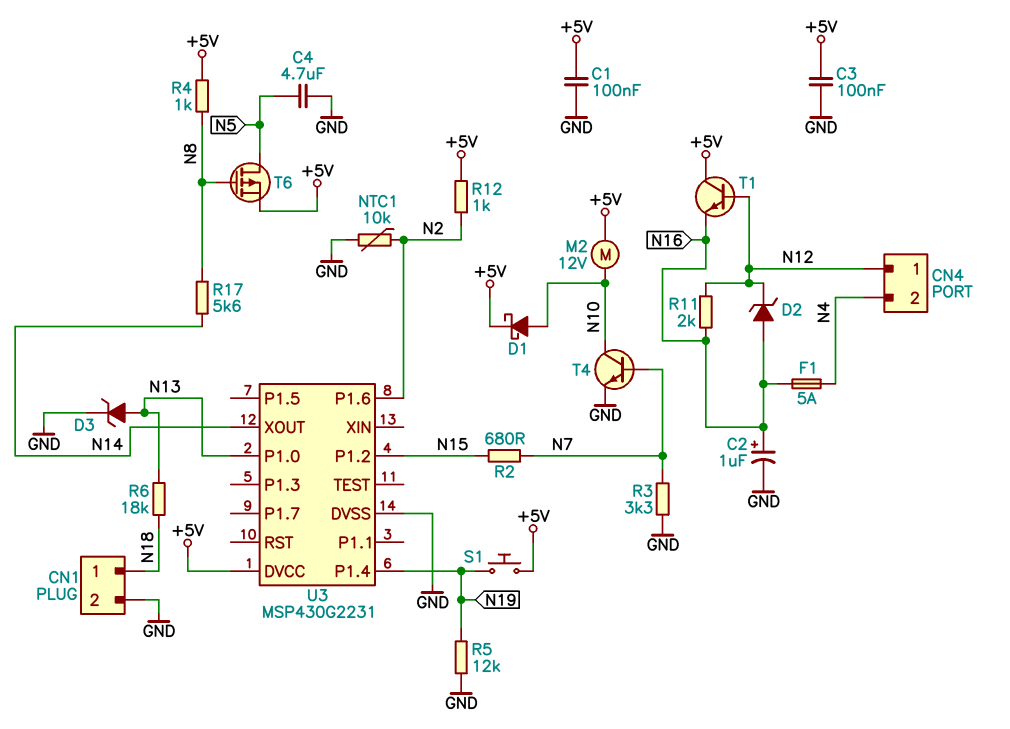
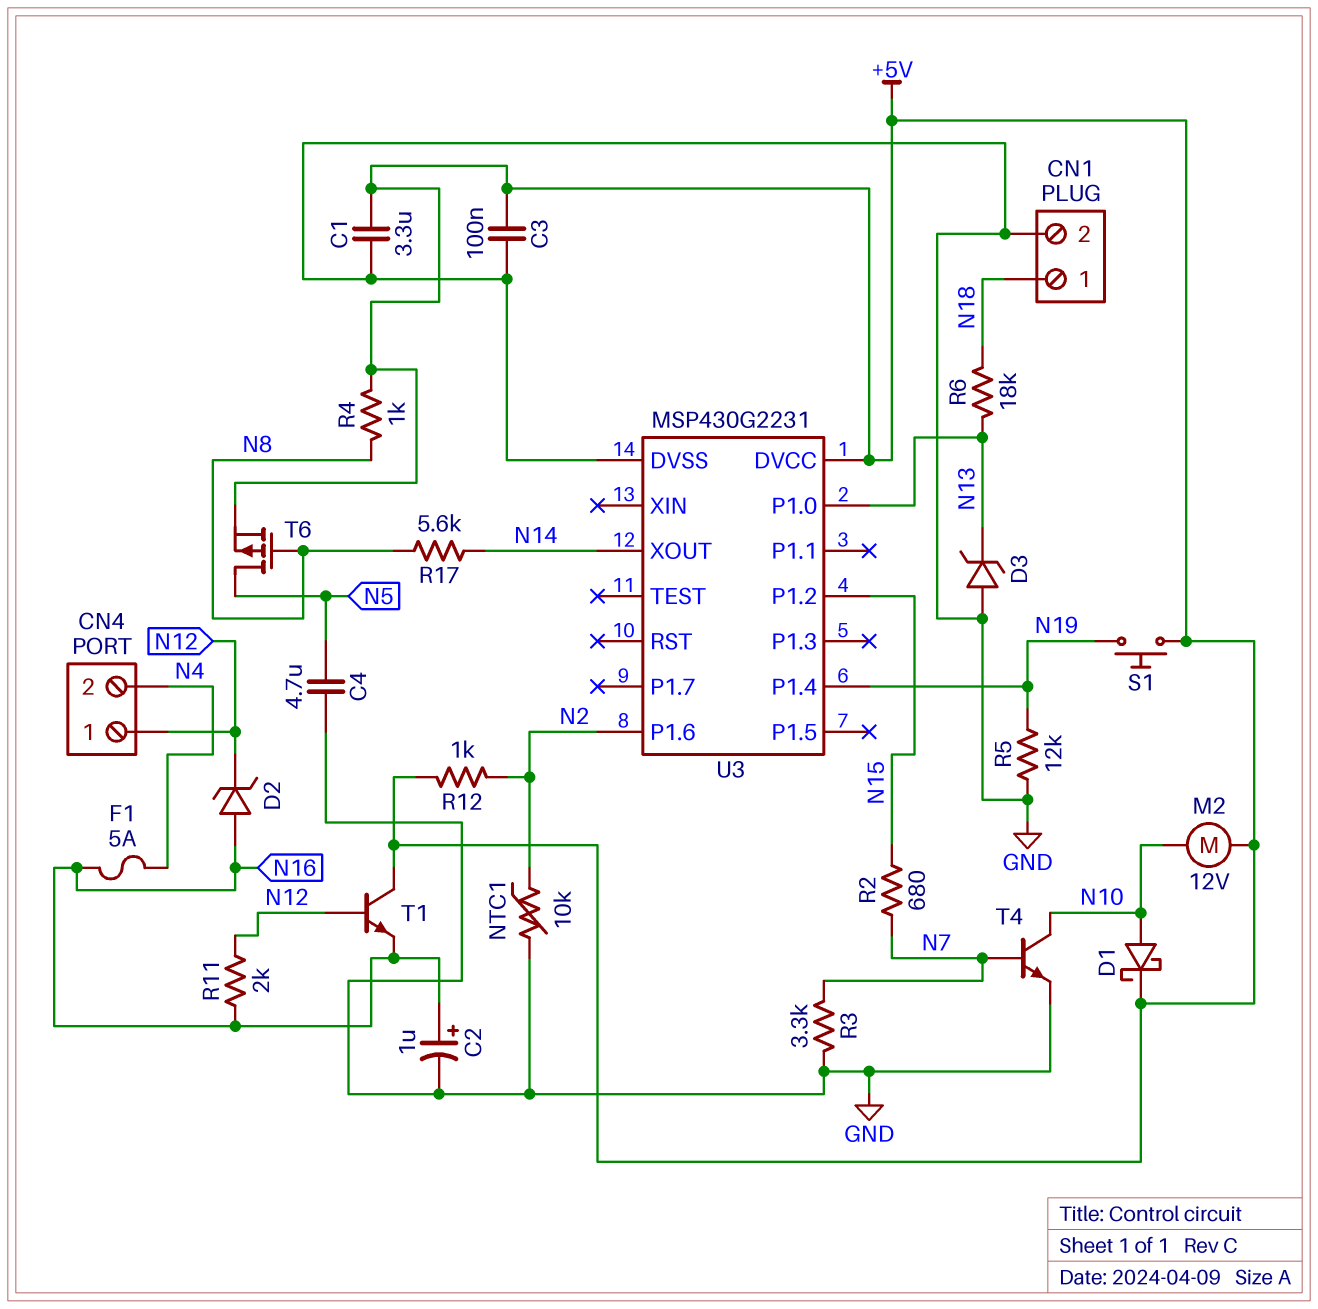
C1: 100nF (+5V, GND) -> 3.3uF (+5V, GND)
D3: zener (A N13, K GND) -> zener (A GND, K N13)

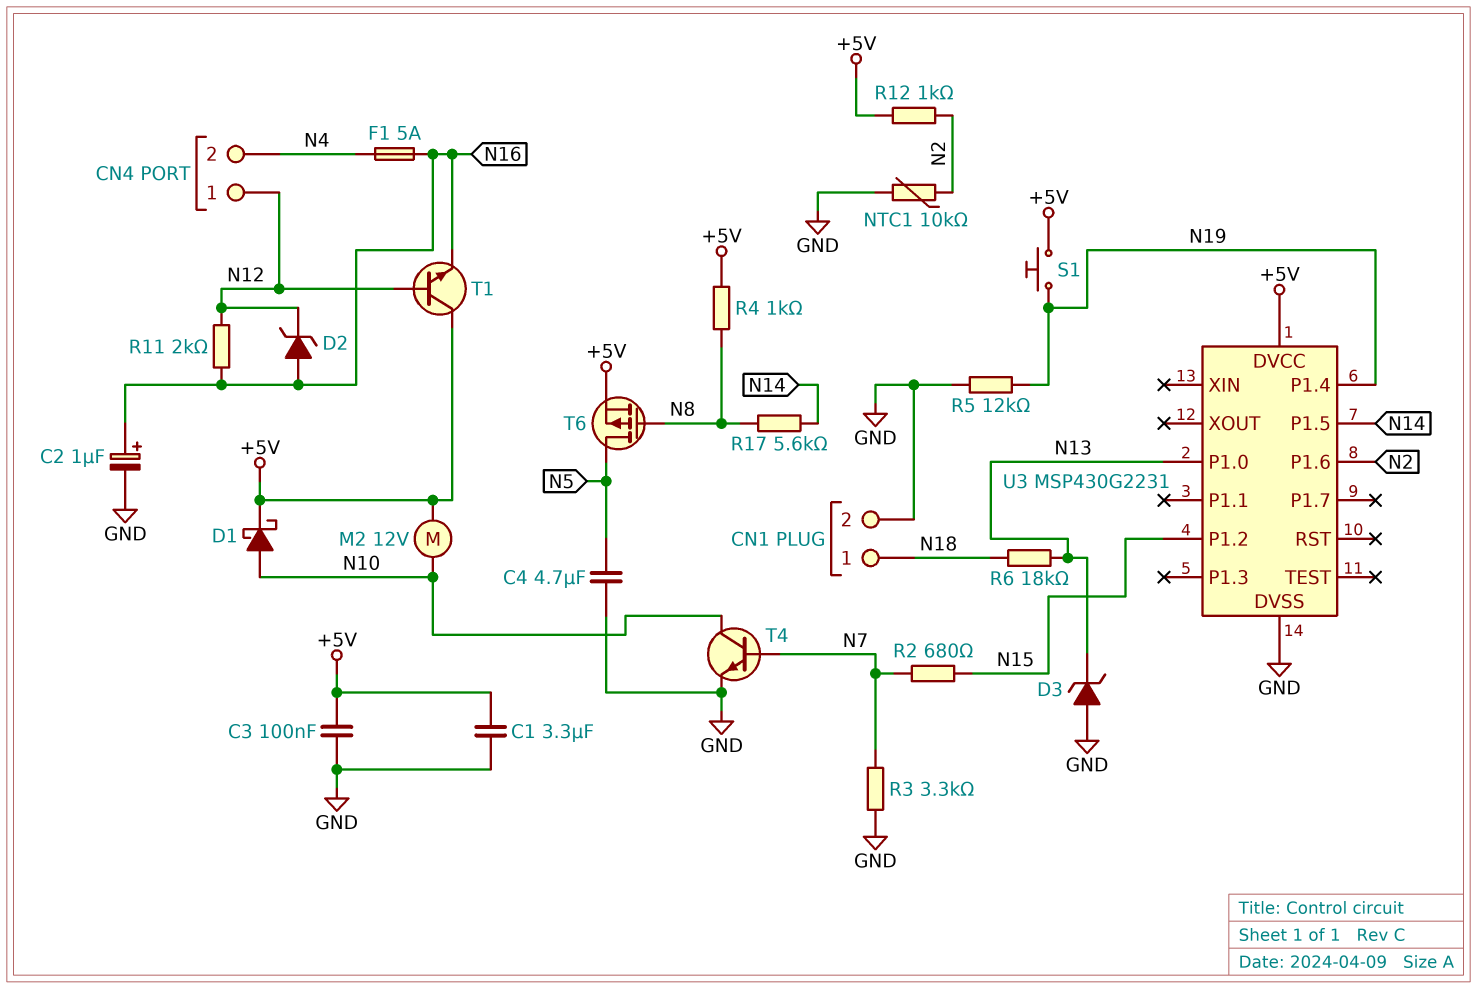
U3 pin P1.5: none -> N14
U3 pin XOUT: N14 -> none

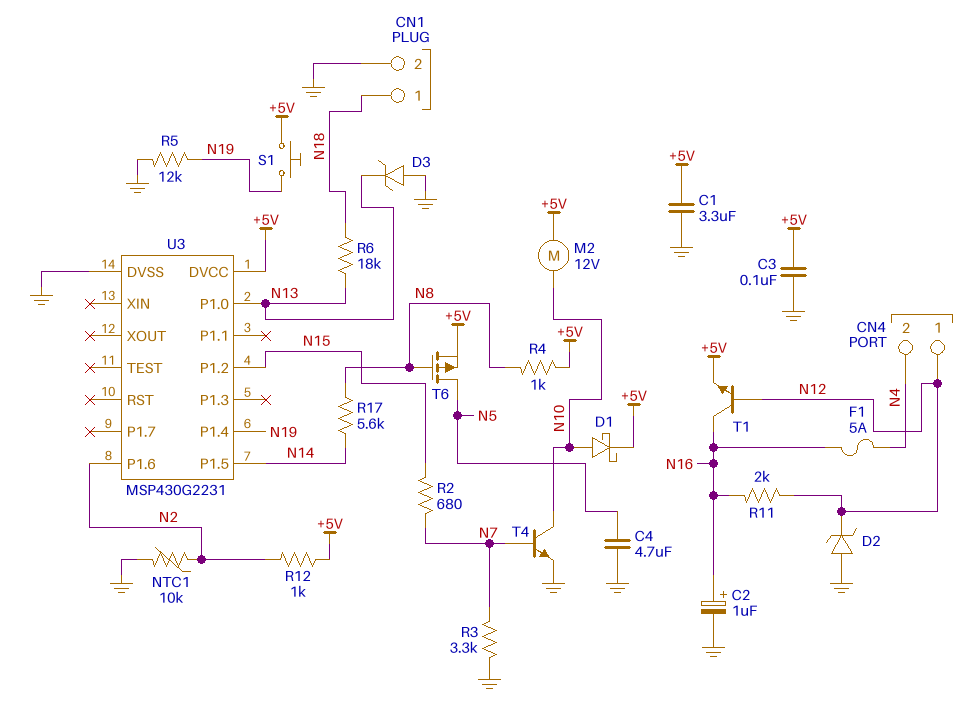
D2: zener (A N16, K N12) -> zener (A GND, K N12)
T1: NPN (B N12, C +5V, E N16) -> NPN (B N12, C N16, E +5V)

